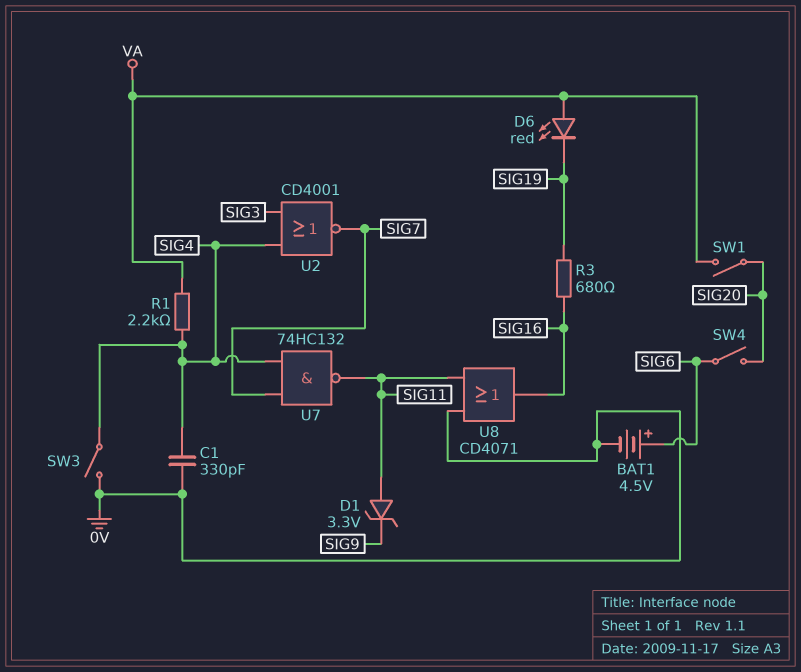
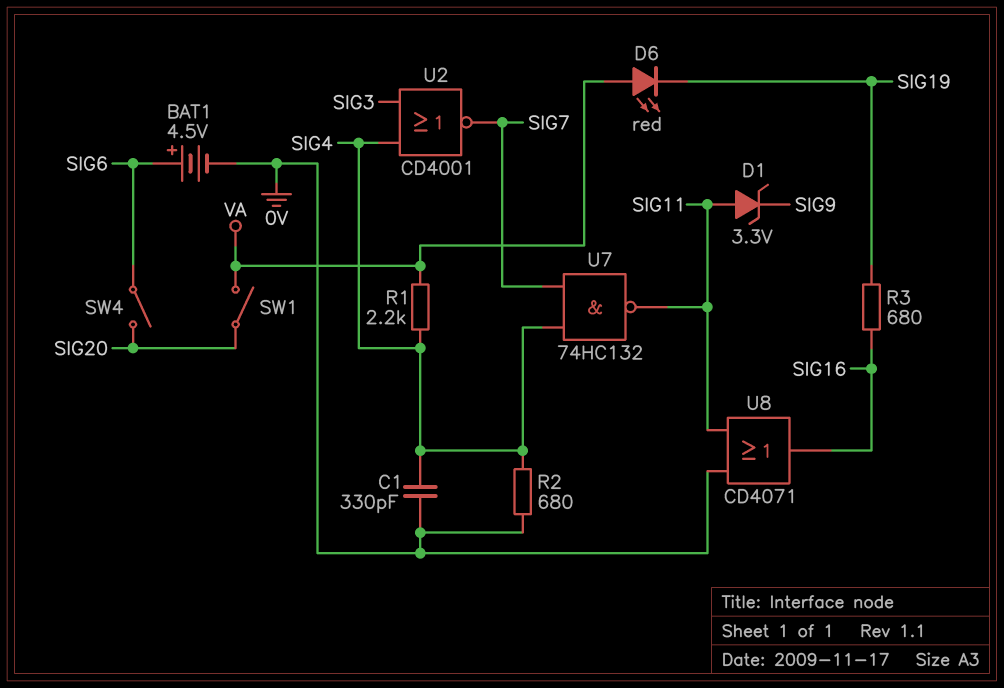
R2: none -> 680 (0V, SIG4)
SW3: switch (0V, SIG4) -> none

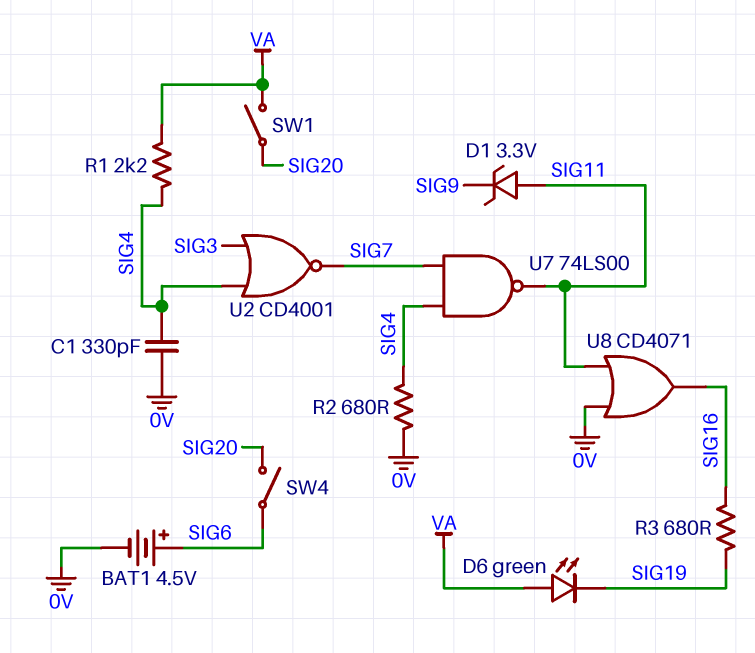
D6: LED red (A VA, K SIG19) -> LED green (A VA, K SIG19)
U7: NAND 74HC132 (in SIG4, in SIG7, out SIG11) -> NAND 74LS00 (in SIG4, in SIG7, out SIG11)

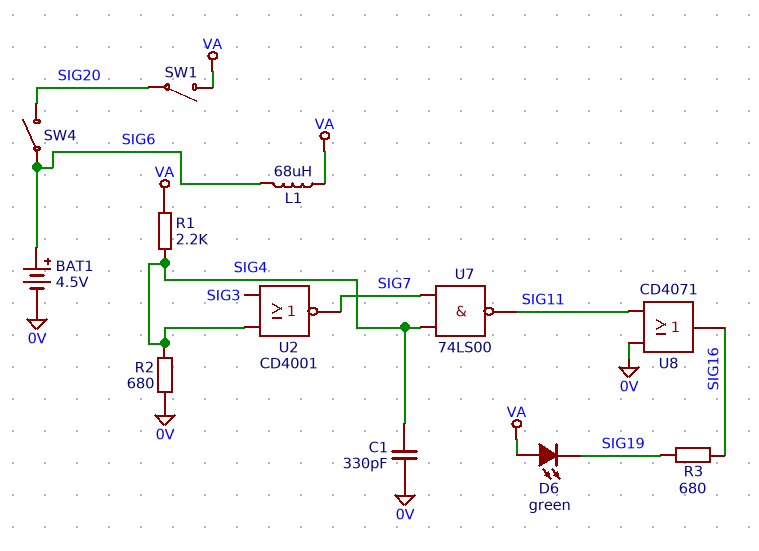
D1: zener 3.3V (A SIG11, K SIG9) -> none
L1: none -> 68uH (SIG6, VA)

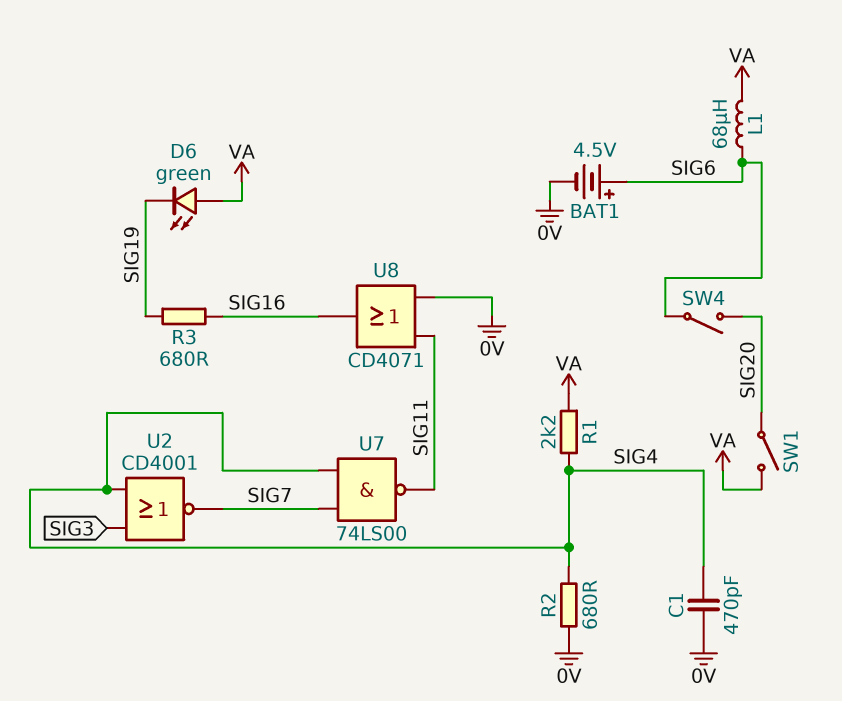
C1: 330pF (0V, SIG4) -> 470pF (0V, SIG4)

